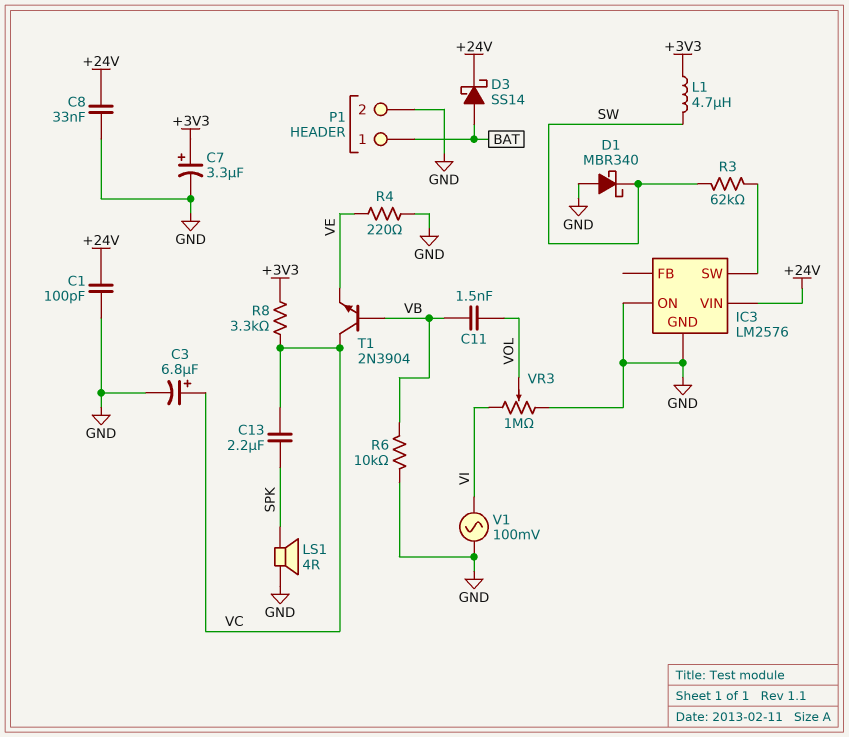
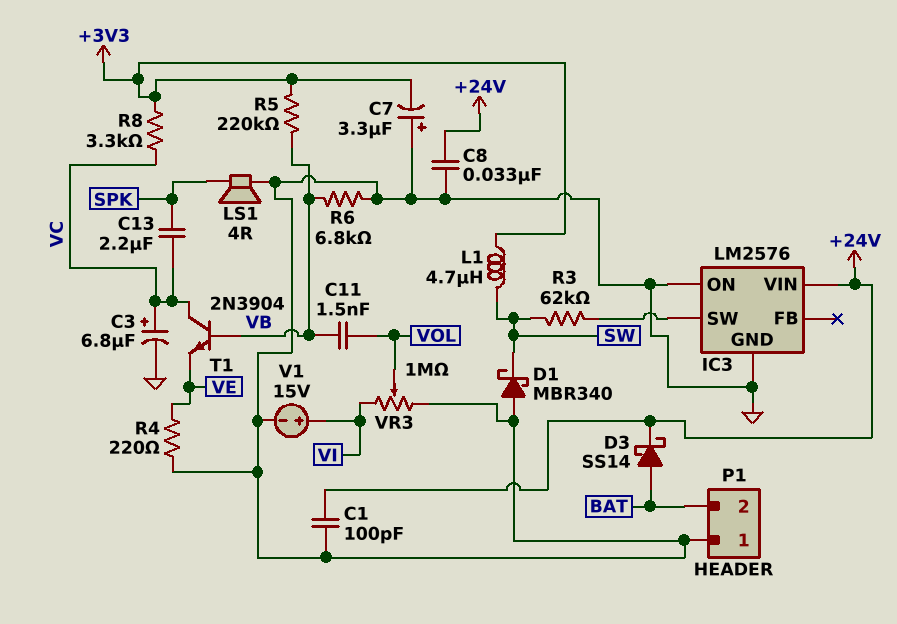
C7: 3.3uF (plus +3V3, minus GND) -> 3.3uF (plus GND, minus +3V3)
P1 pin 1: BAT -> GND
P1 pin 2: GND -> BAT
R5: none -> 220k (+3V3, VB)
R6: 10k (GND, VB) -> 6.8k (GND, VB)
V1: AC 100mV (GND, VI) -> 15V (plus VI, minus GND)

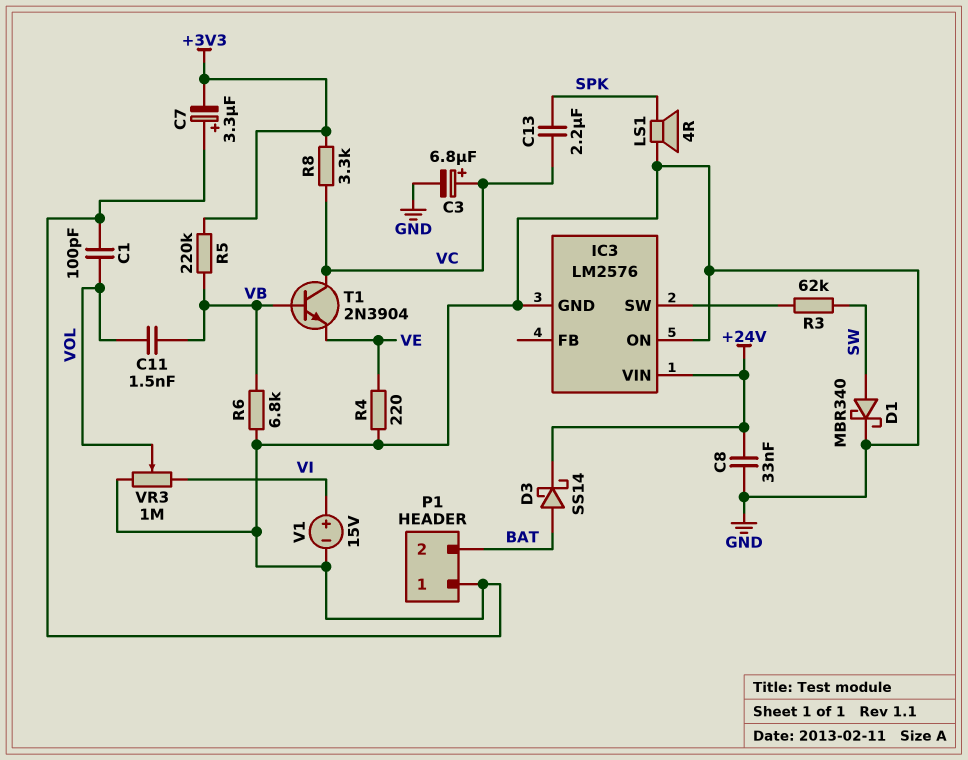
C1: 100pF (+24V, GND) -> 100pF (GND, VOL)
D1: schottky MBR340 (A GND, K SW) -> schottky MBR340 (A SW, K GND)
L1: 4.7uH (+3V3, SW) -> none

